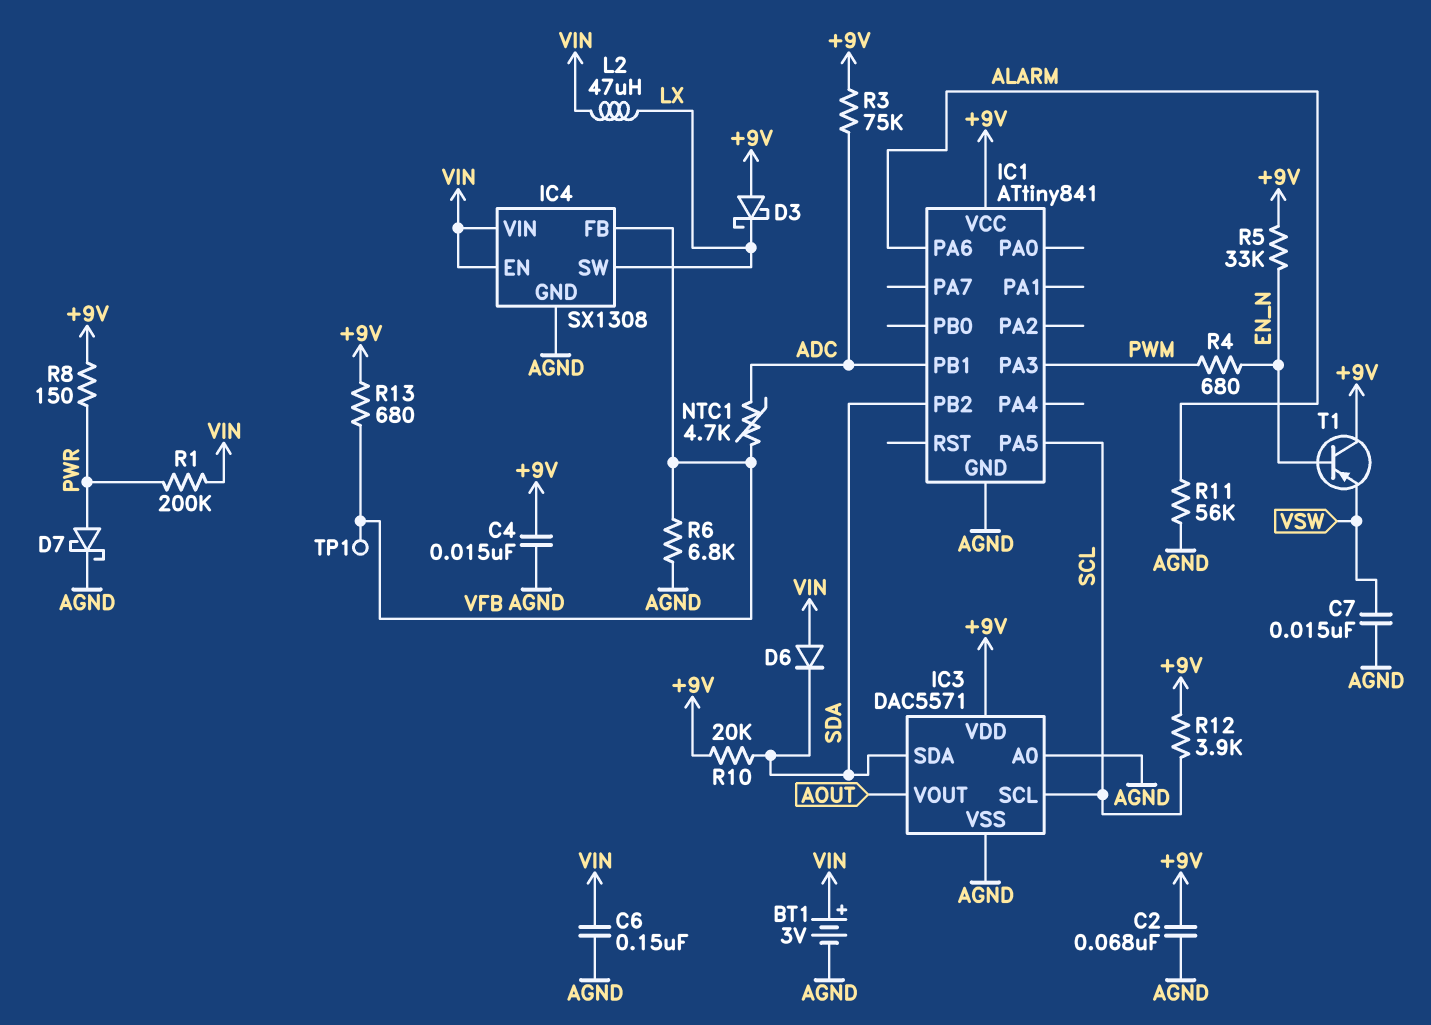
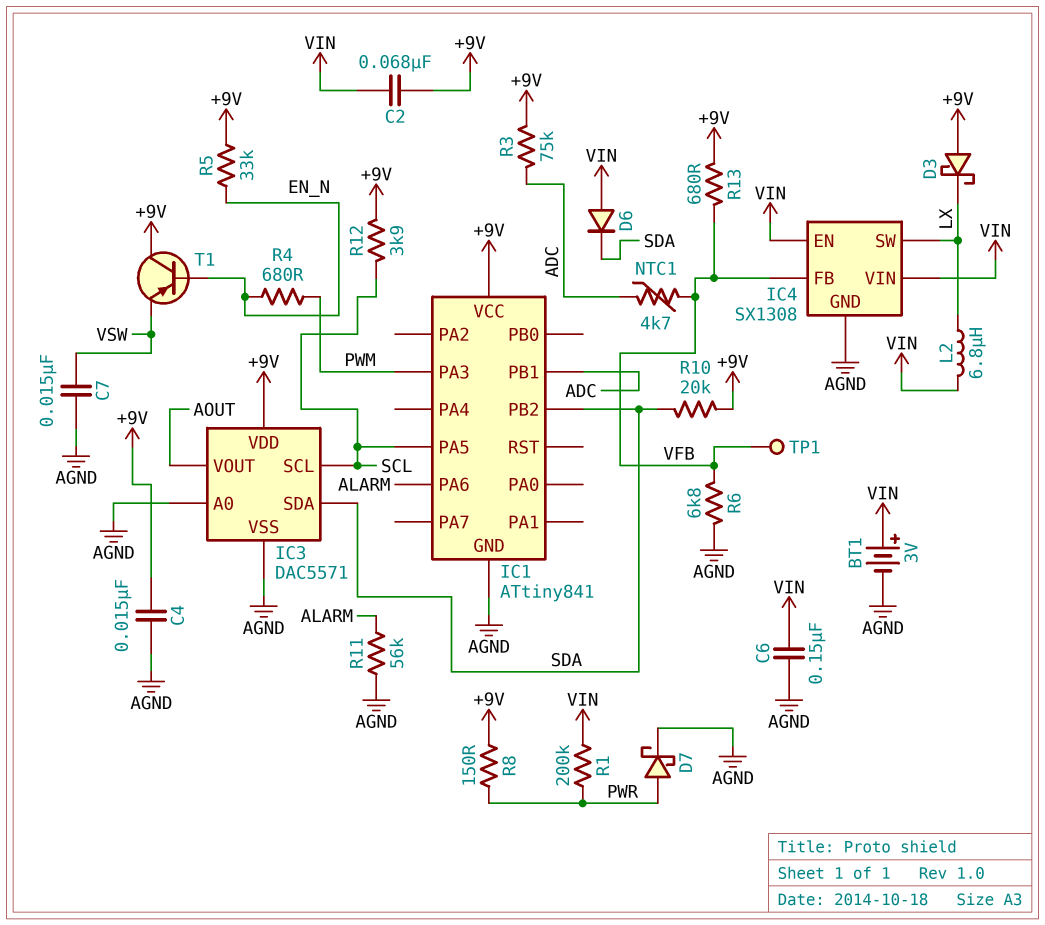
C2: 68nF (+9V, AGND) -> 68nF (+9V, VIN)
L2: 47uH (LX, VIN) -> 6.8uH (LX, VIN)

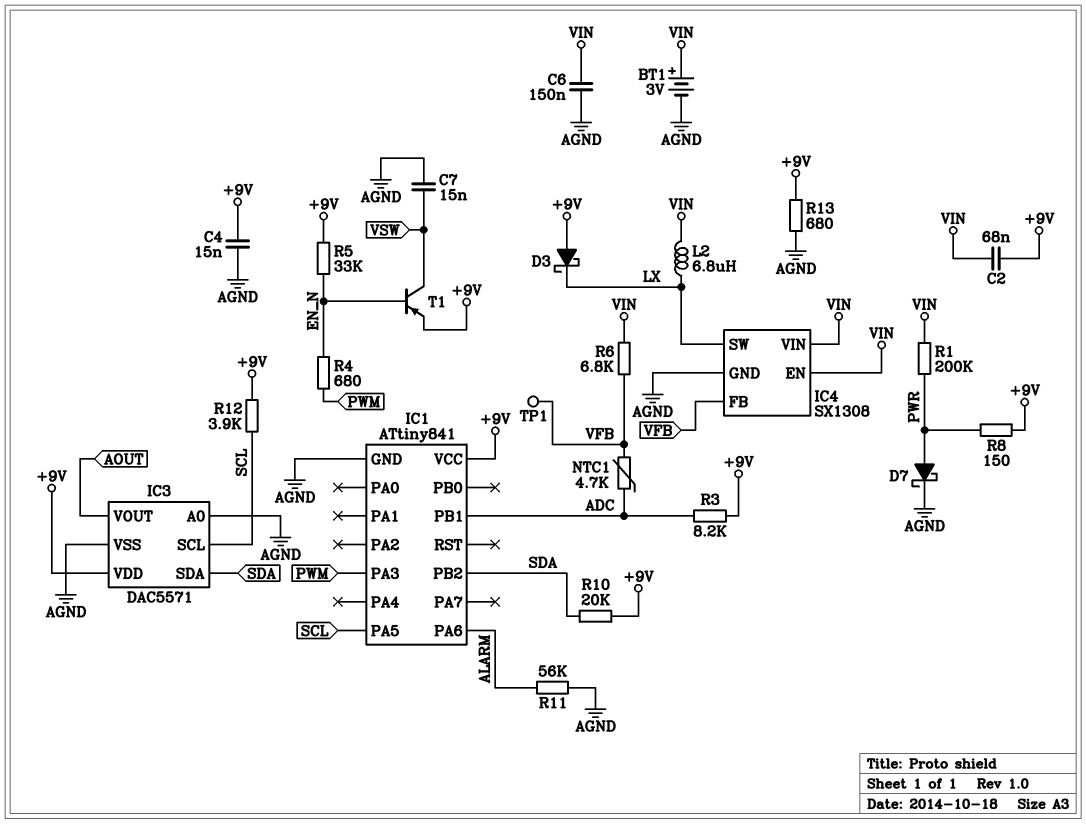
D6: diode (A VIN, K SDA) -> none
R3: 75k (+9V, ADC) -> 8.2k (+9V, ADC)
R6: 6.8k (AGND, VFB) -> 6.8k (VFB, VIN)
R13: 680 (+9V, VFB) -> 680 (+9V, AGND)
T1: PNP (B EN_N, C +9V, E VSW) -> PNP (B EN_N, C VSW, E +9V)

